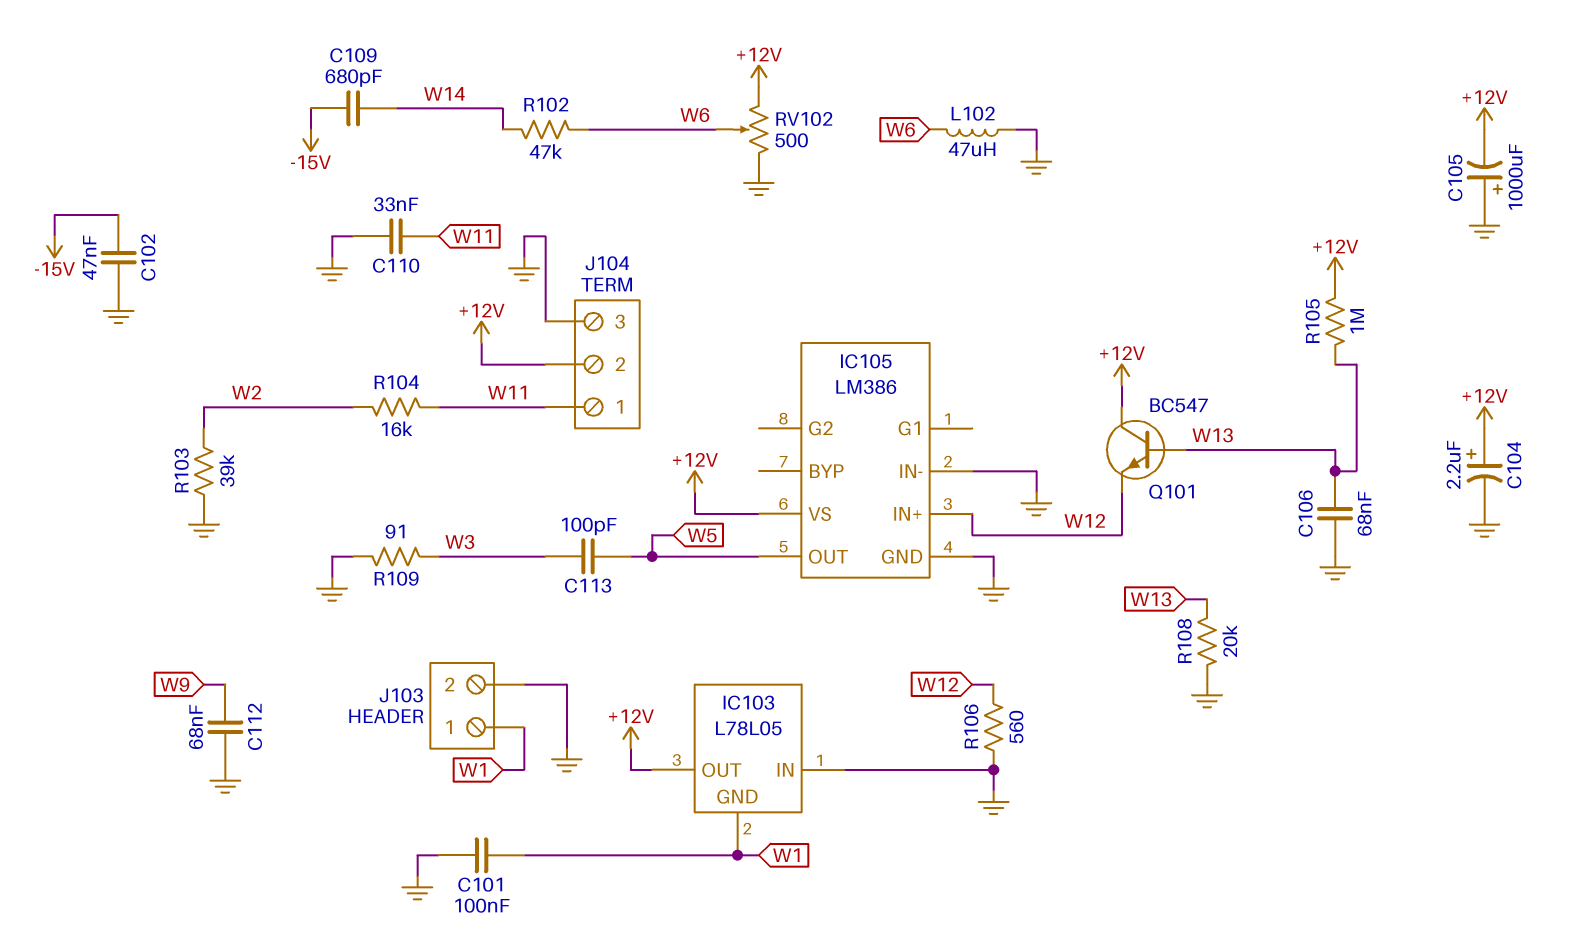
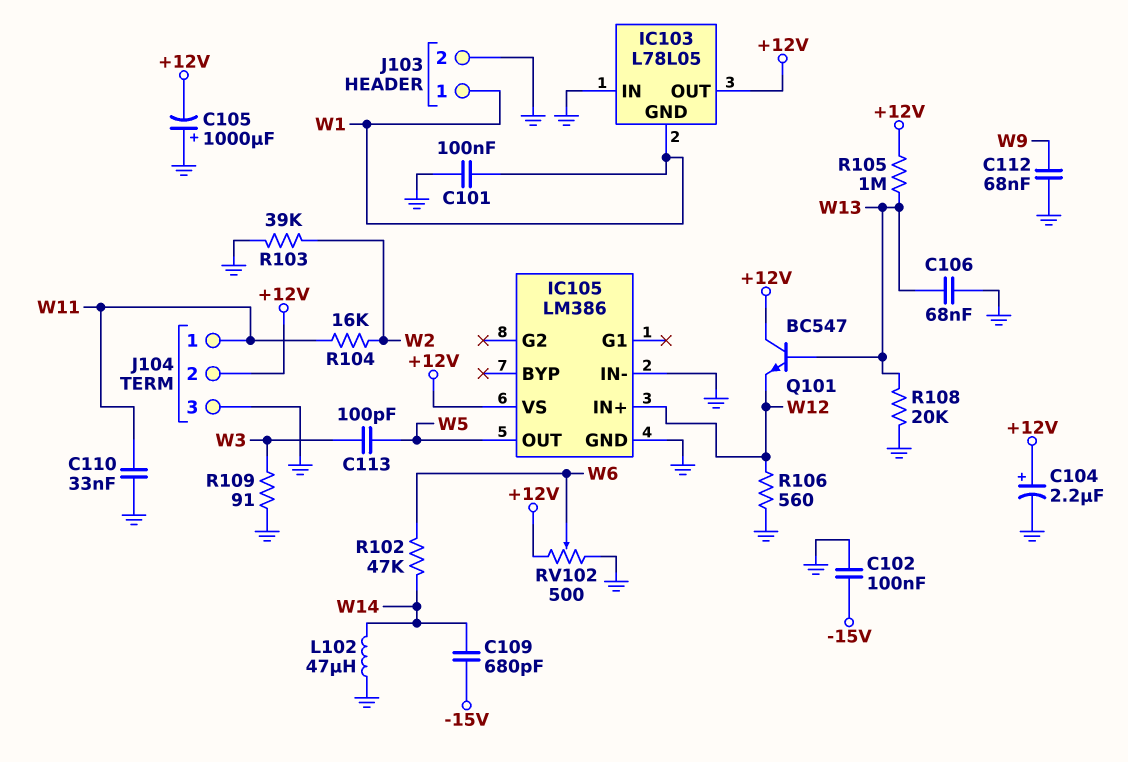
C102: 47nF (-15V, GND) -> 100nF (-15V, GND)
L102: 47uH (GND, W6) -> 47uH (GND, W14)

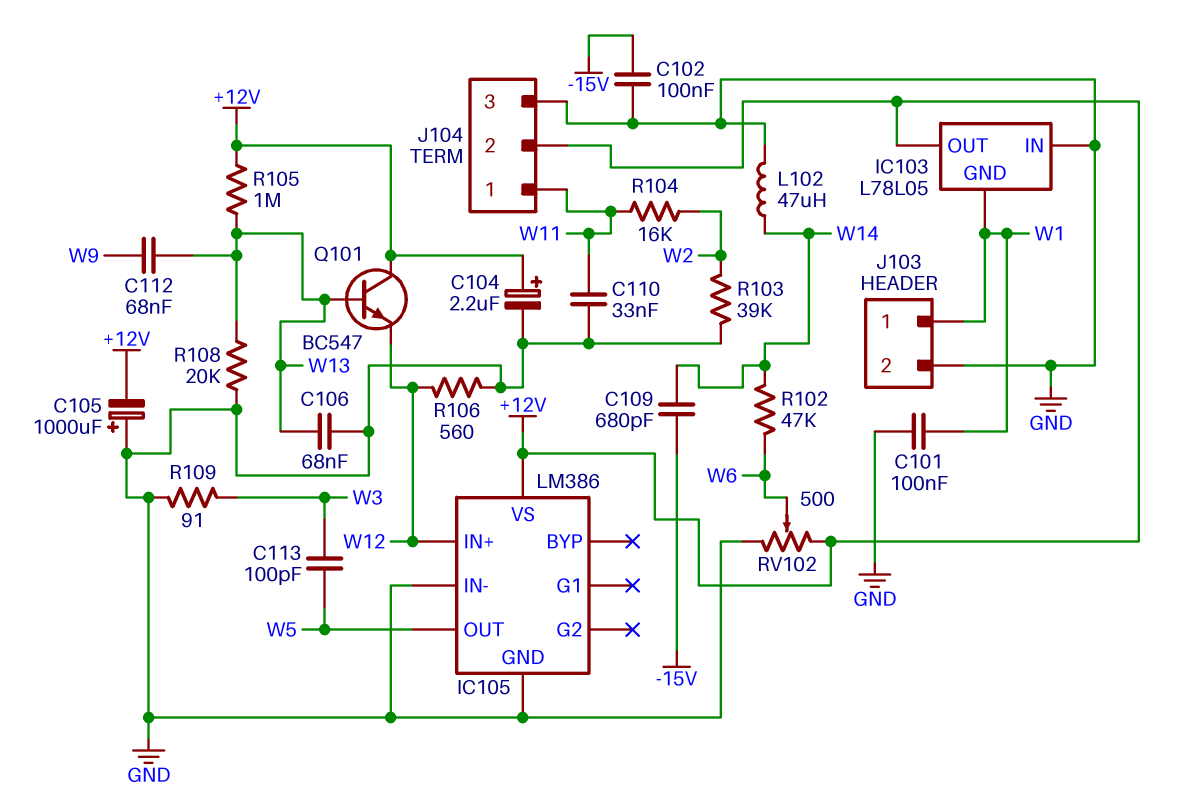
C112: 68nF (GND, W9) -> 68nF (W9, W13)

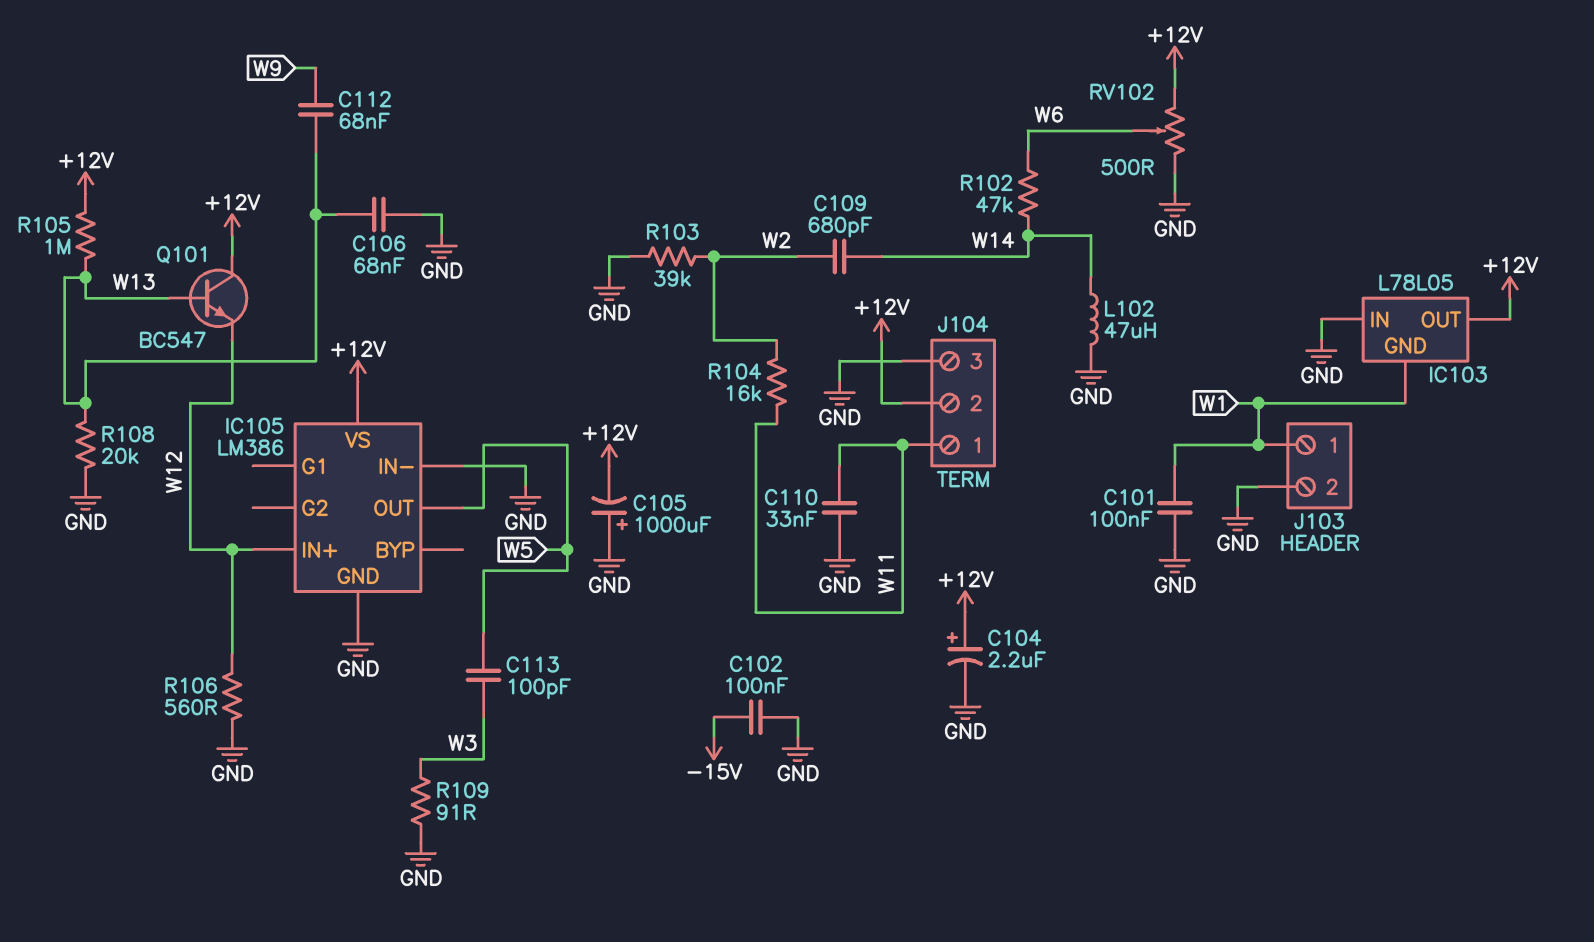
C109: 680pF (-15V, W14) -> 680pF (W2, W14)

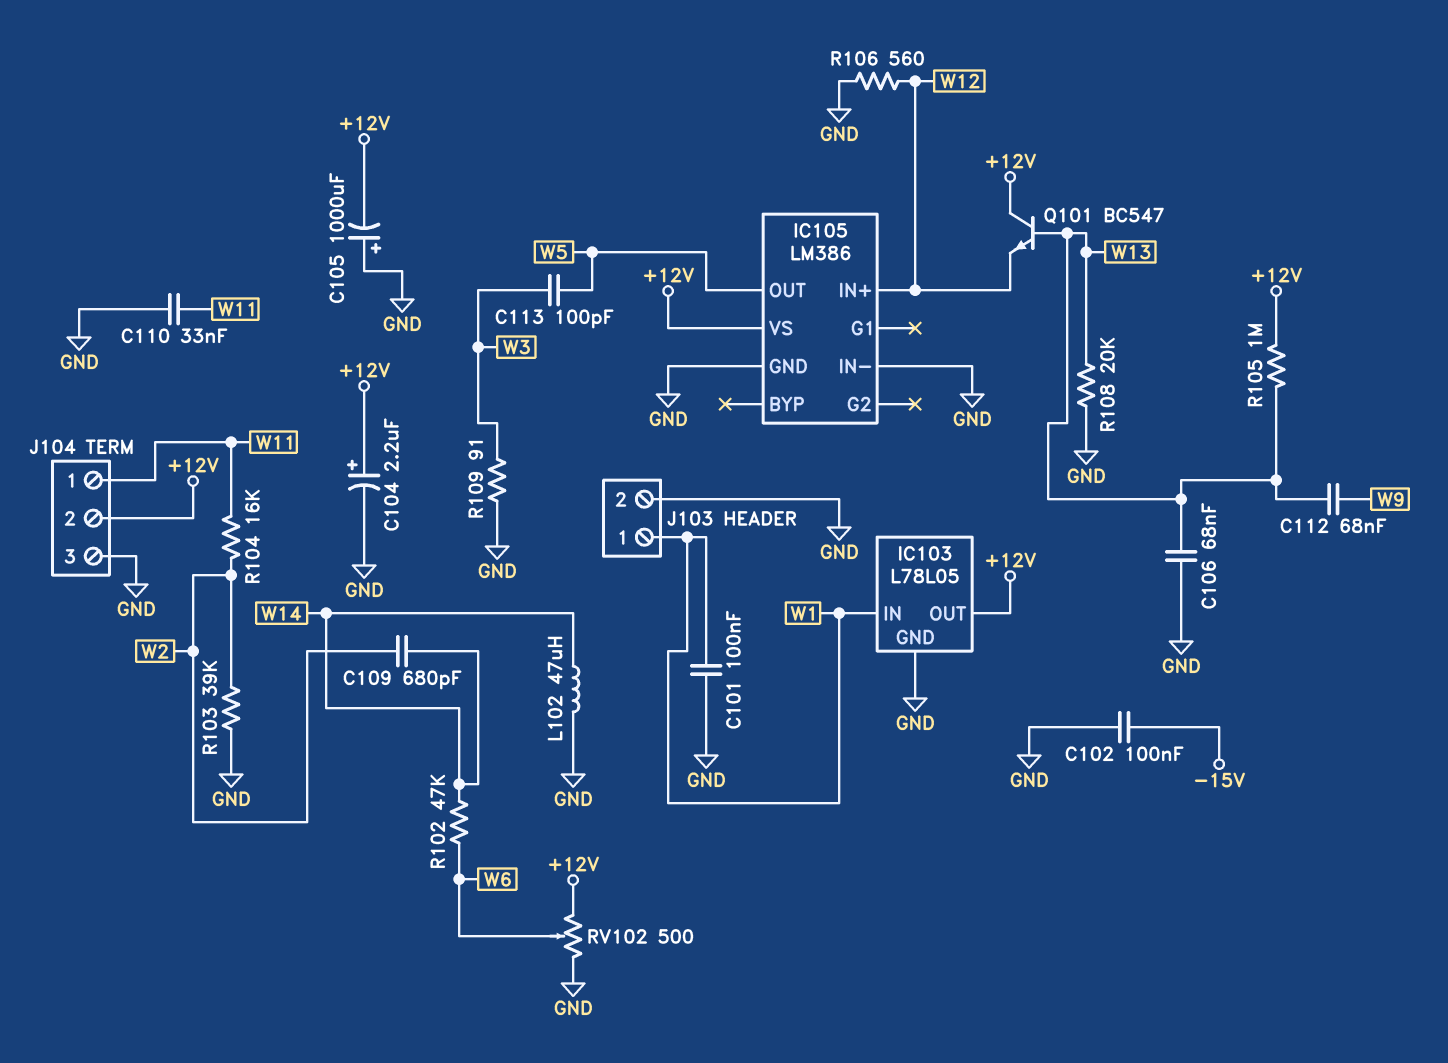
IC103 pin GND: W1 -> GND
IC103 pin IN: GND -> W1

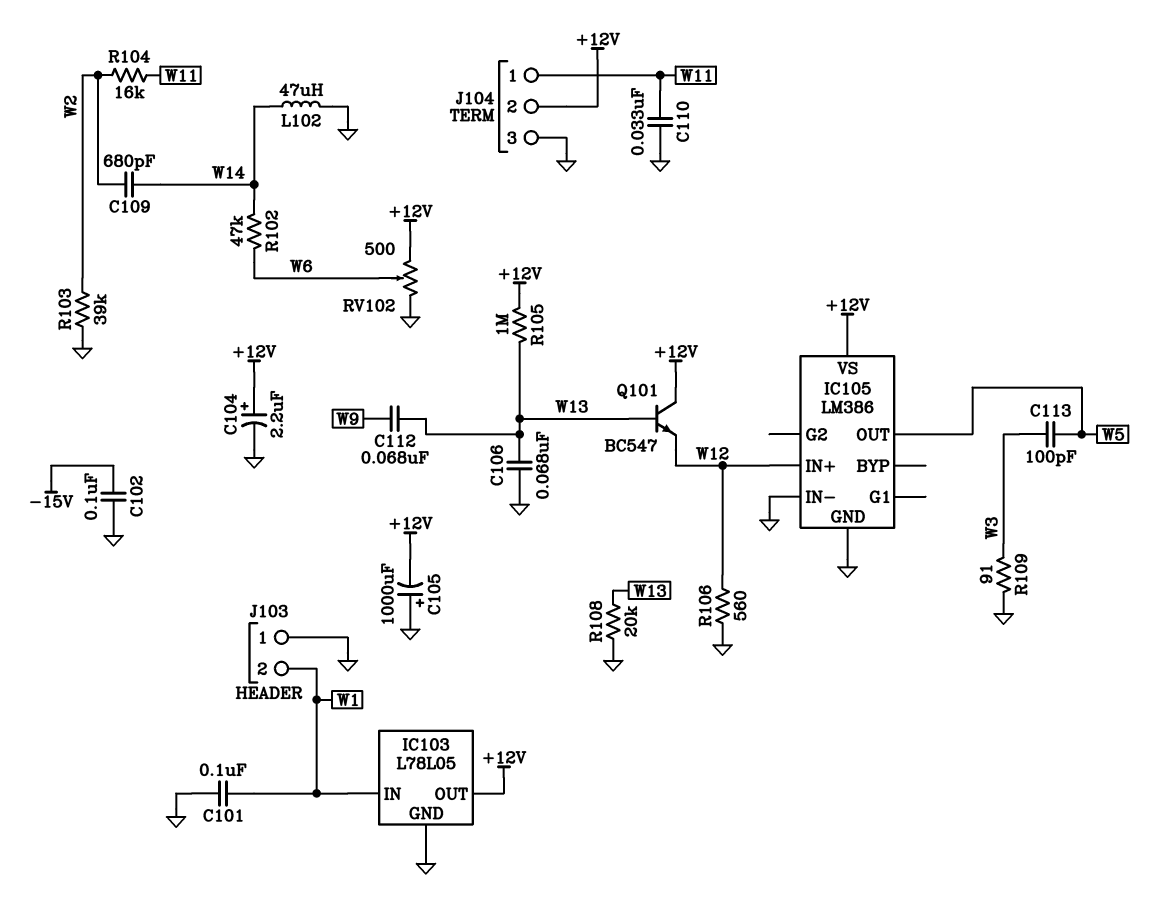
J103 pin 1: W1 -> GND
J103 pin 2: GND -> W1

